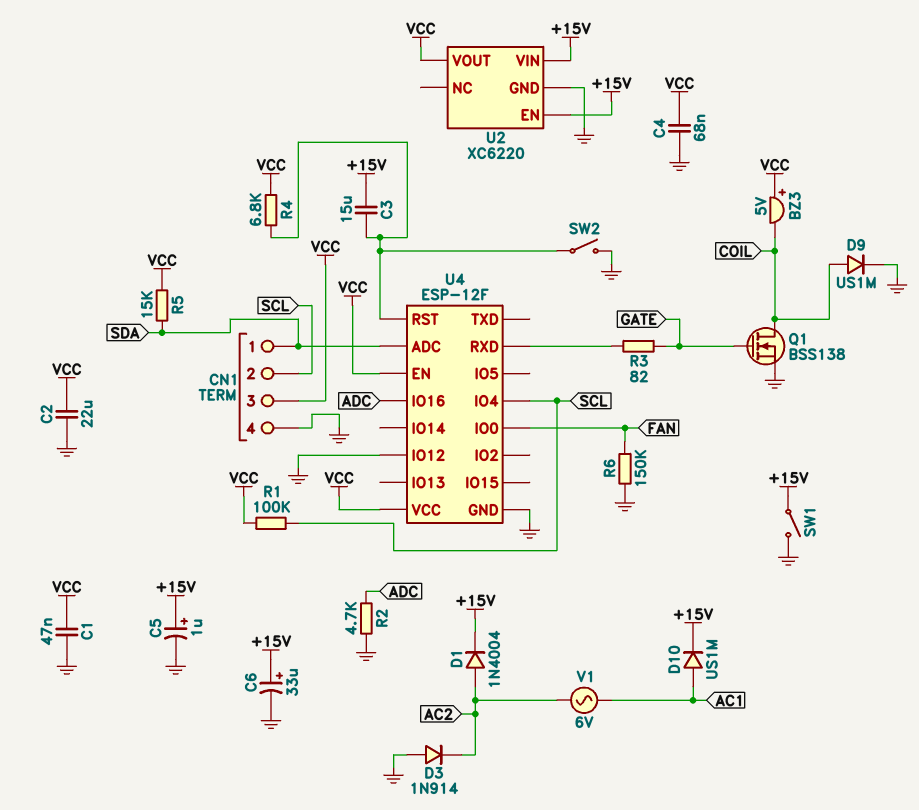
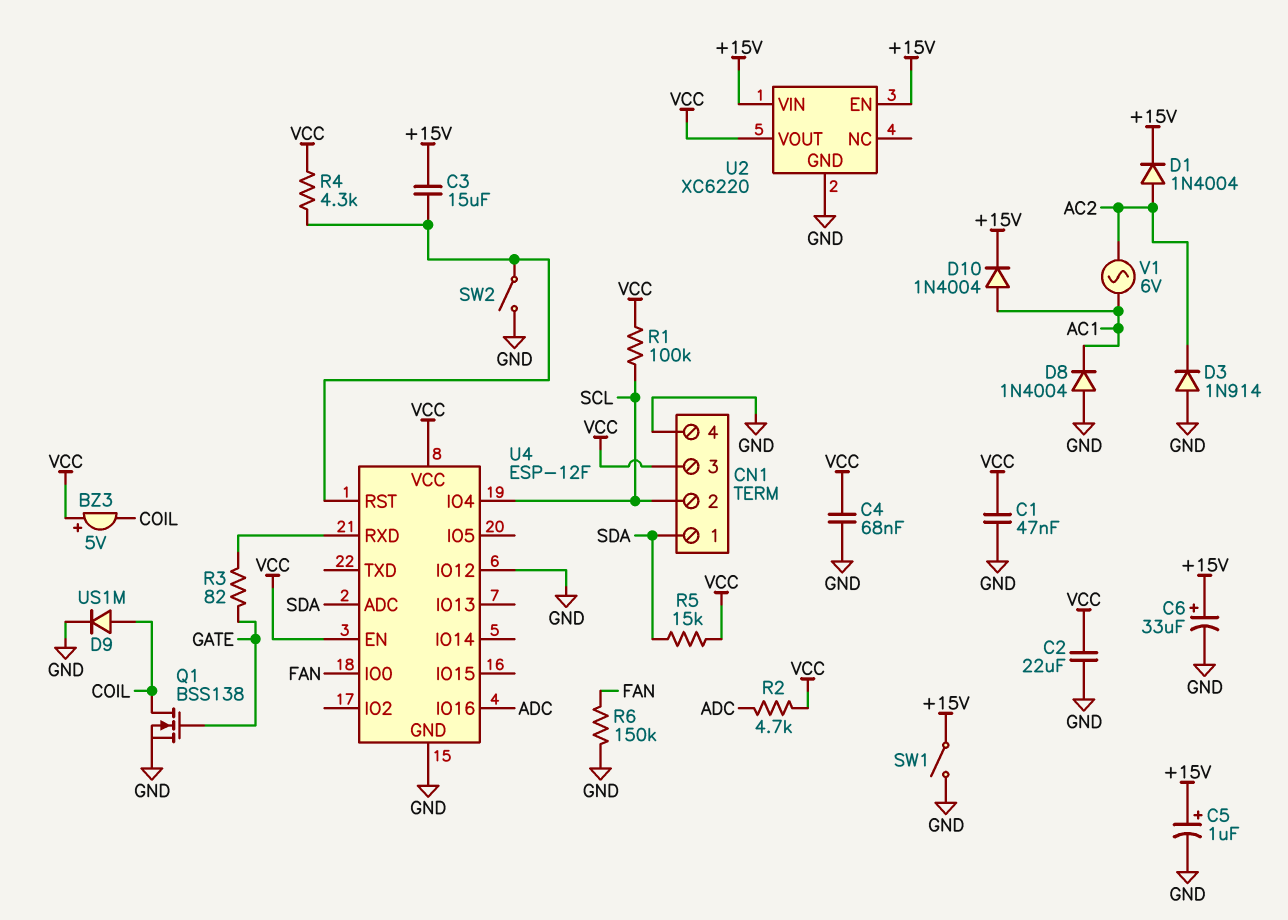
D8: none -> diode 1N4004 (A GND, K AC1)
D10: diode US1M (A AC1, K +15V) -> diode 1N4004 (A AC1, K +15V)
R2: 4.7k (ADC, GND) -> 4.7k (ADC, VCC)
R4: 6.8k (U4/RST, VCC) -> 4.3k (U4/RST, VCC)

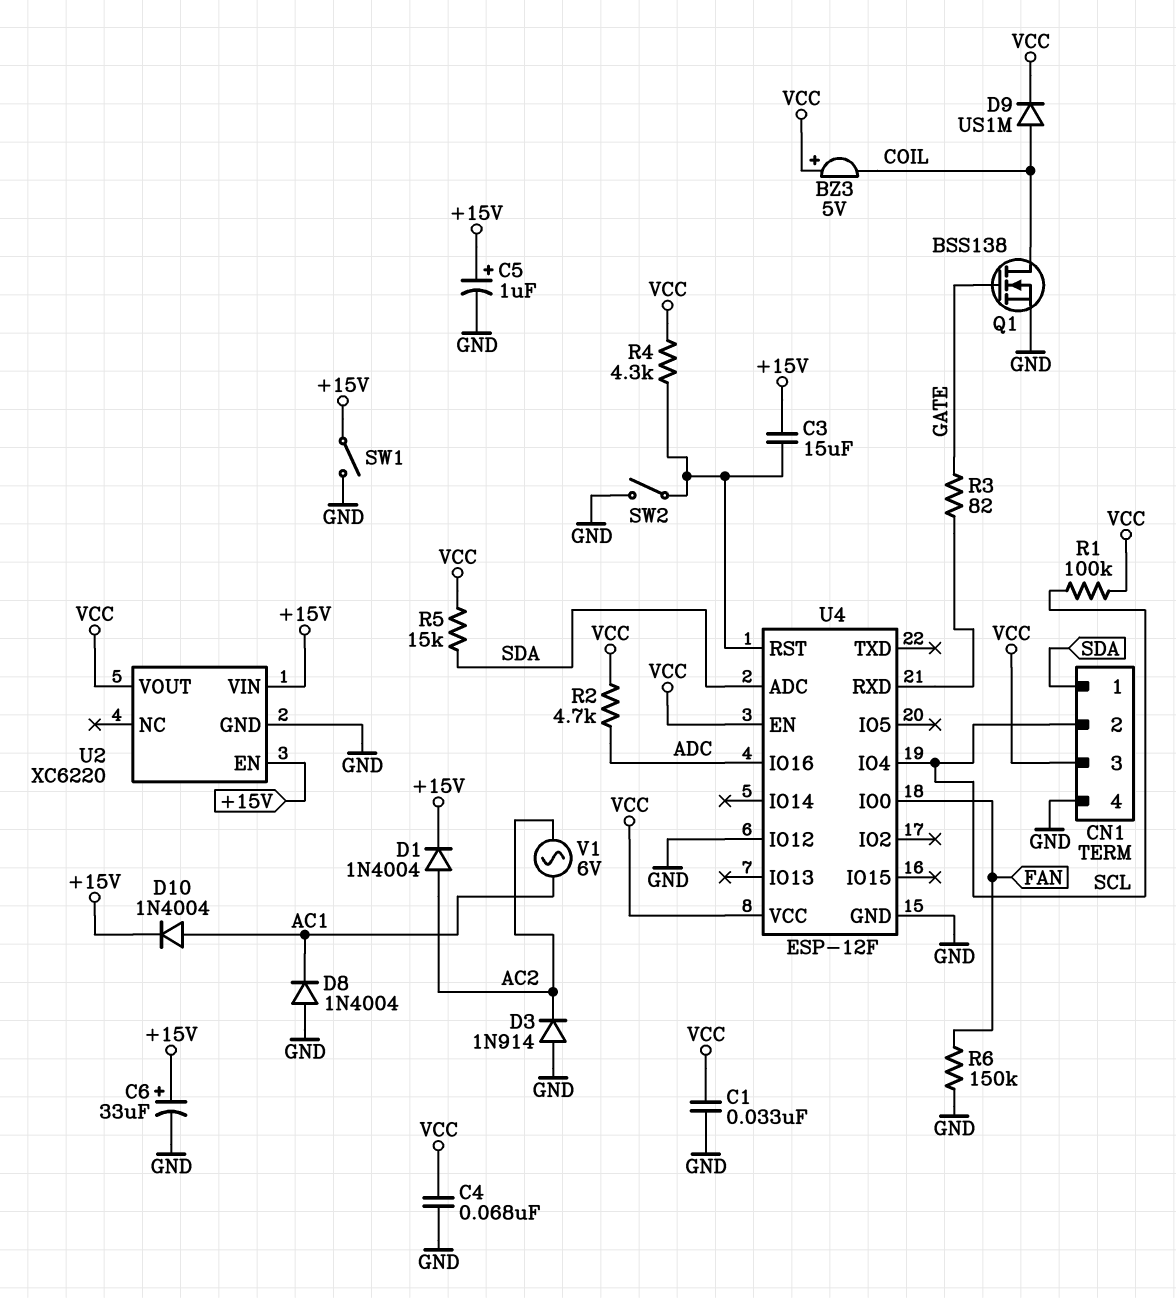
C1: 47nF (GND, VCC) -> 33nF (GND, VCC)
C2: 22uF (GND, VCC) -> none
D9: diode US1M (A COIL, K GND) -> diode US1M (A COIL, K VCC)

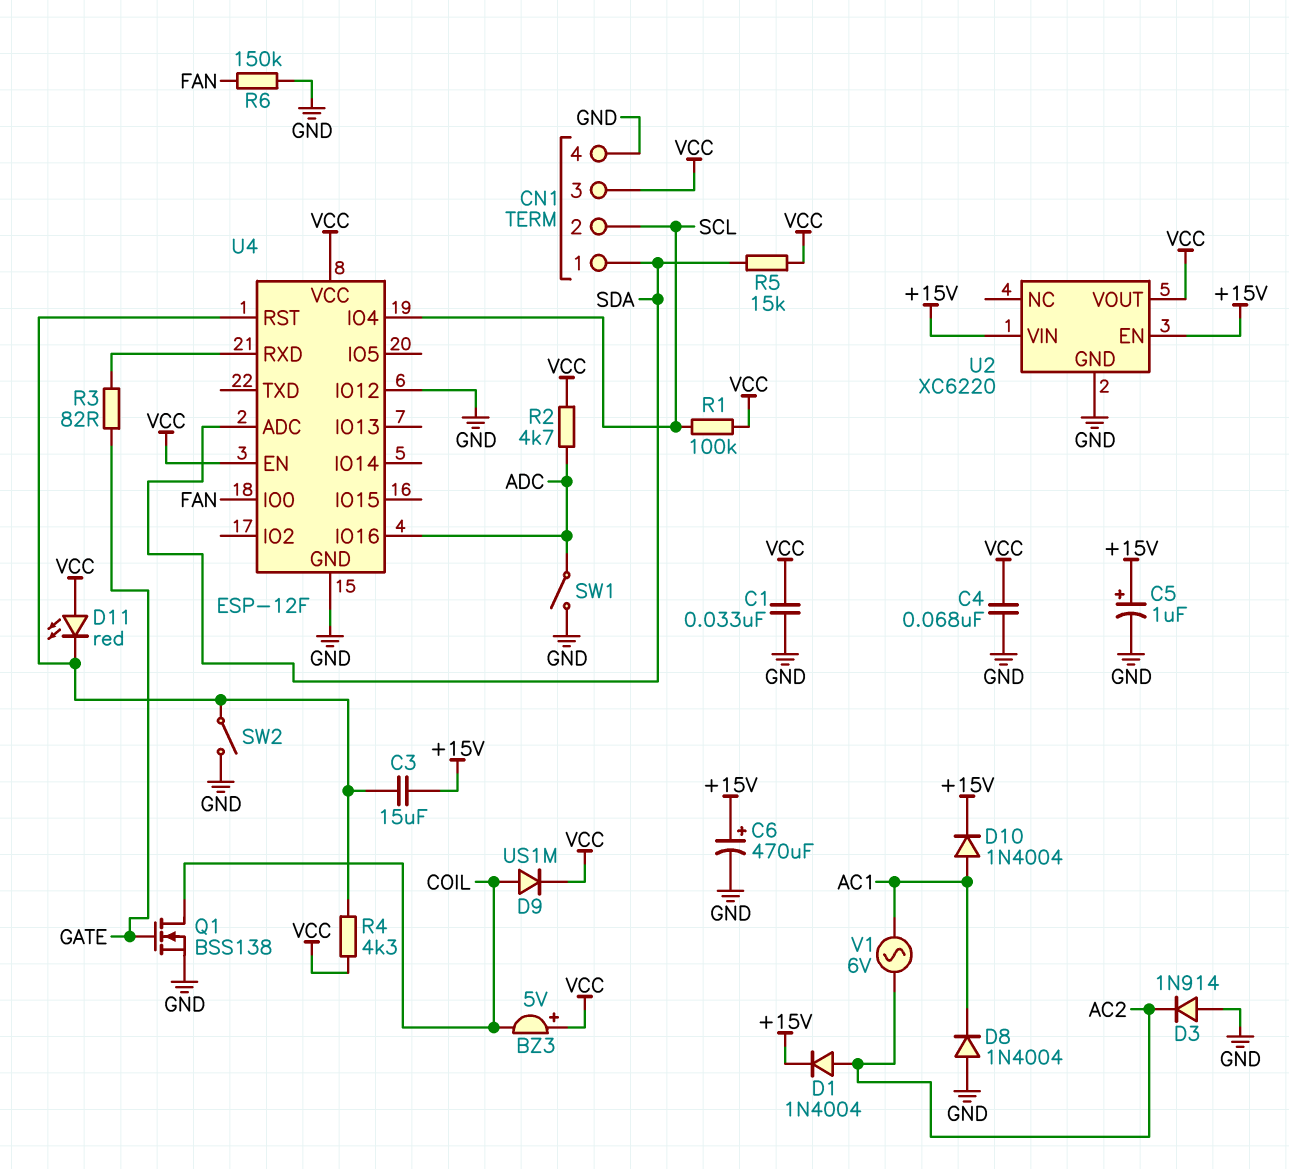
C6: 33uF (plus +15V, minus GND) -> 470uF (plus +15V, minus GND)
D11: none -> LED red (A VCC, K U4/RST)
SW1: switch (+15V, GND) -> switch (ADC, GND)

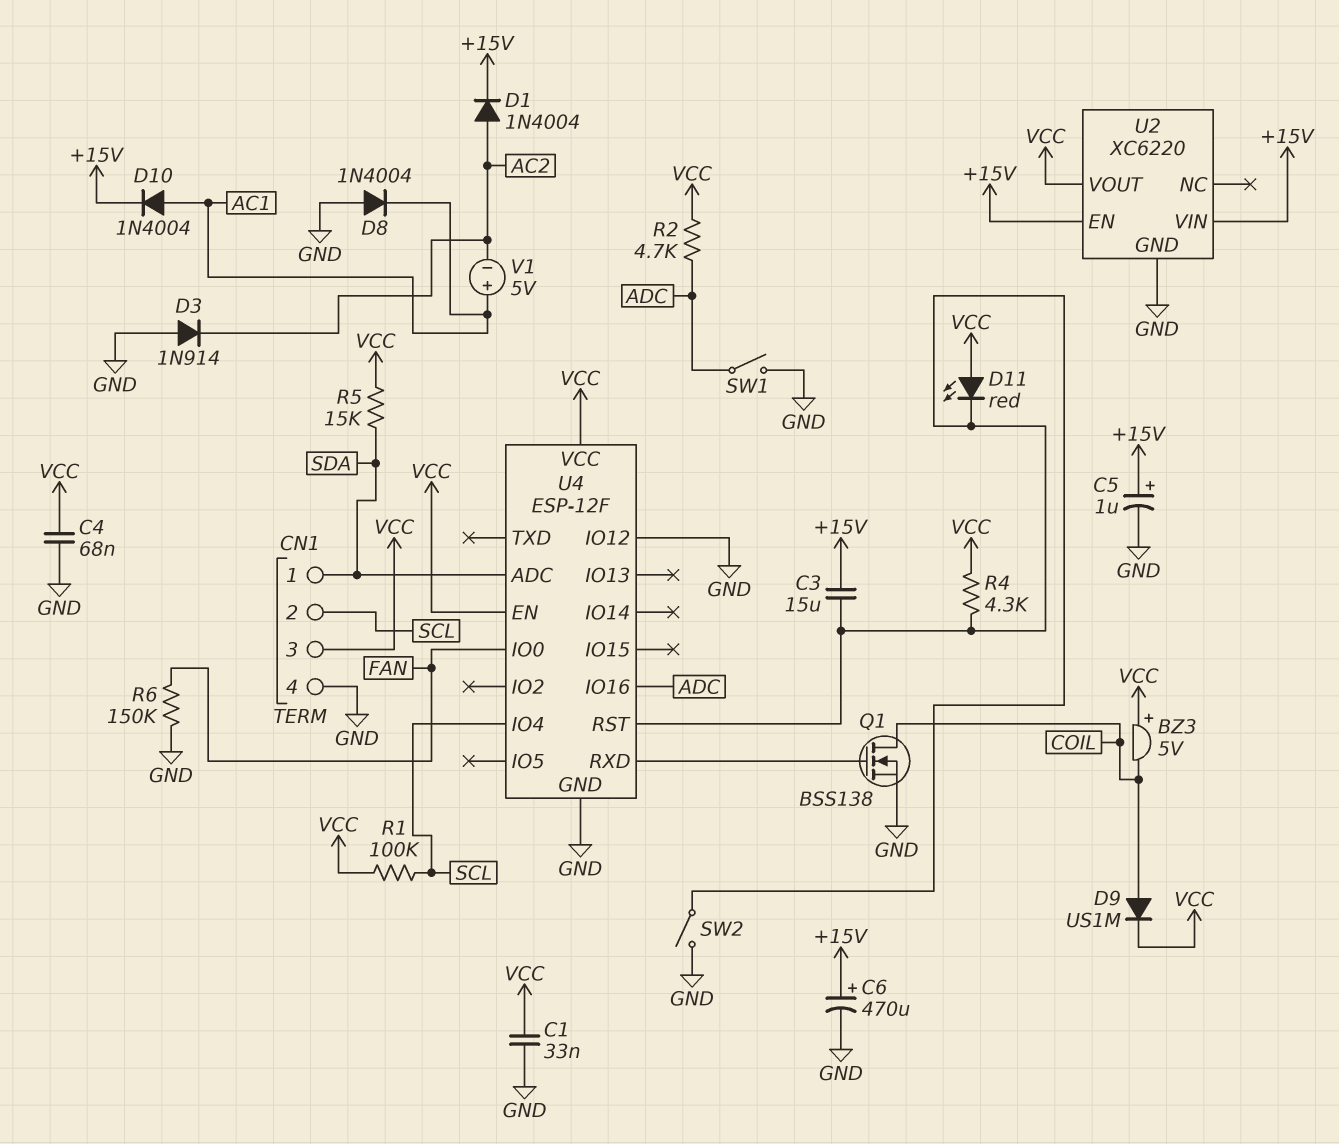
Q1: NMOS BSS138 (G GATE, D COIL, S GND) -> NMOS BSS138 (G U4/RXD, D COIL, S GND)
R3: 82 (GATE, U4/RXD) -> none
V1: AC 6V (AC1, AC2) -> 5V (plus AC1, minus AC2)

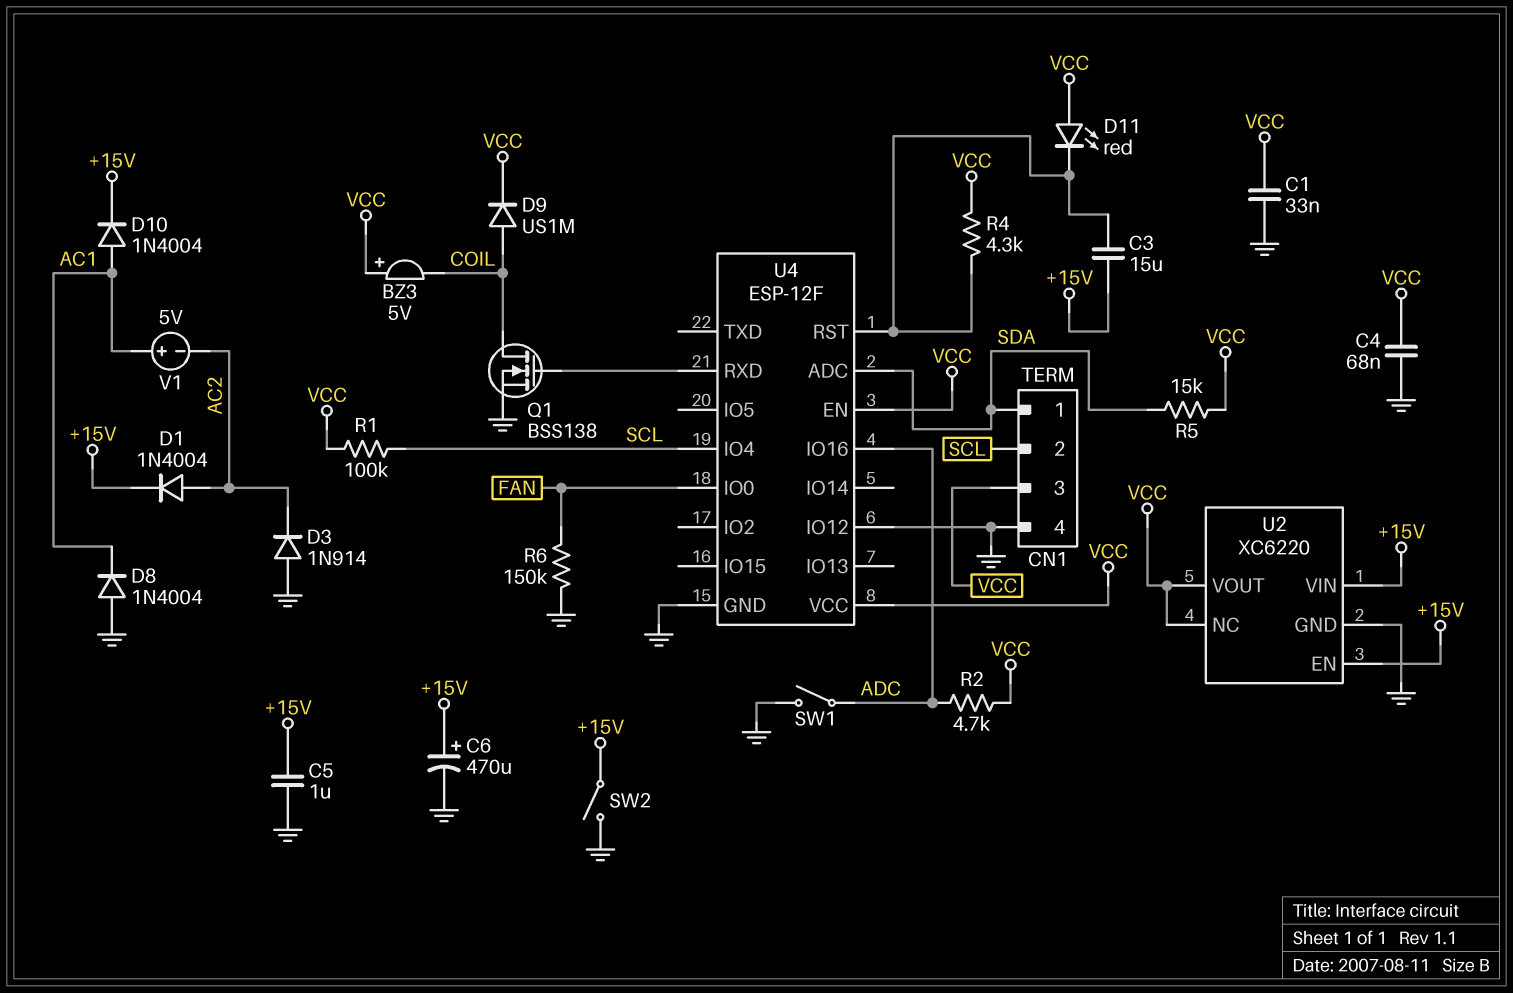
C5: 1uF (plus +15V, minus GND) -> 1uF (+15V, GND)
SW2: switch (GND, U4/RST) -> switch (+15V, GND)
U2 pin NC: none -> VCC

